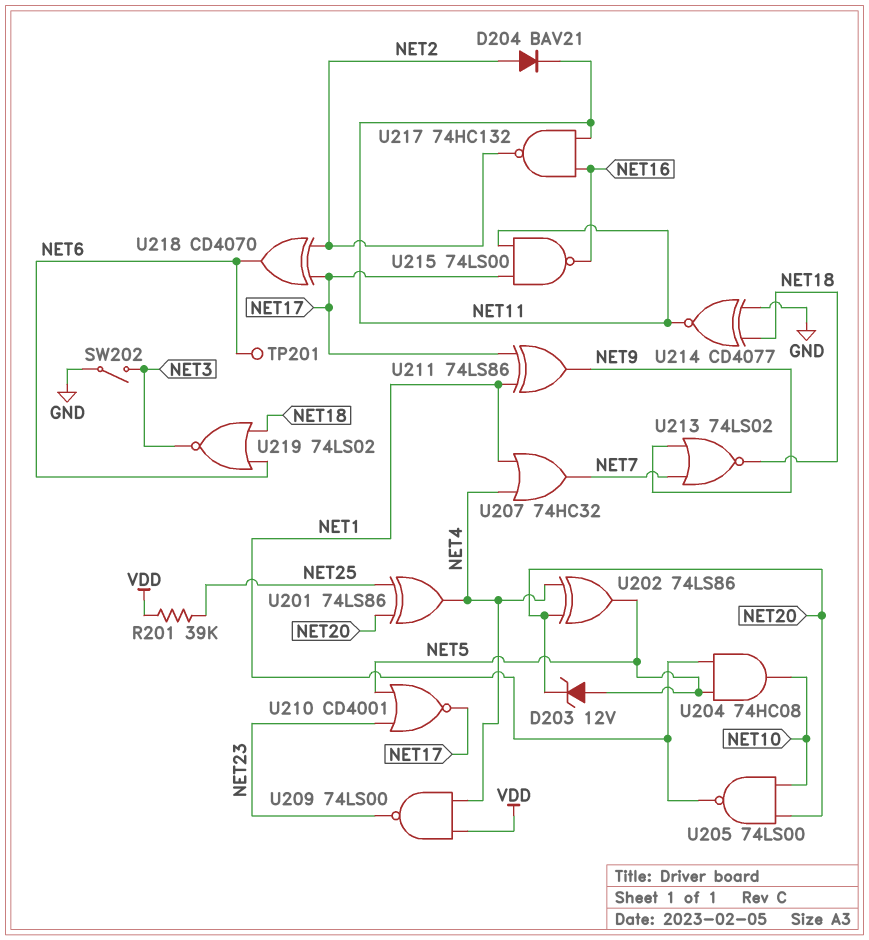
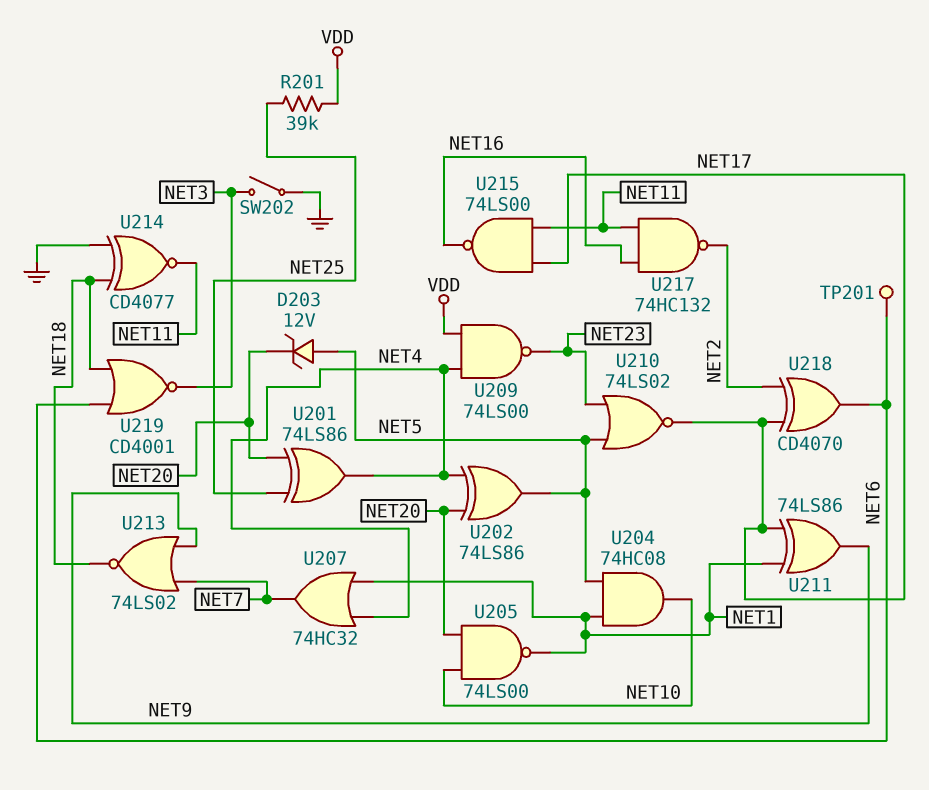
D204: diode BAV21 (A NET2, K NET11) -> none
U210: NOR CD4001 (in NET5, in NET23, out NET17) -> NOR 74LS02 (in NET5, in NET23, out NET17)
U219: NOR 74LS02 (in NET6, in NET18, out NET3) -> NOR CD4001 (in NET6, in NET18, out NET3)

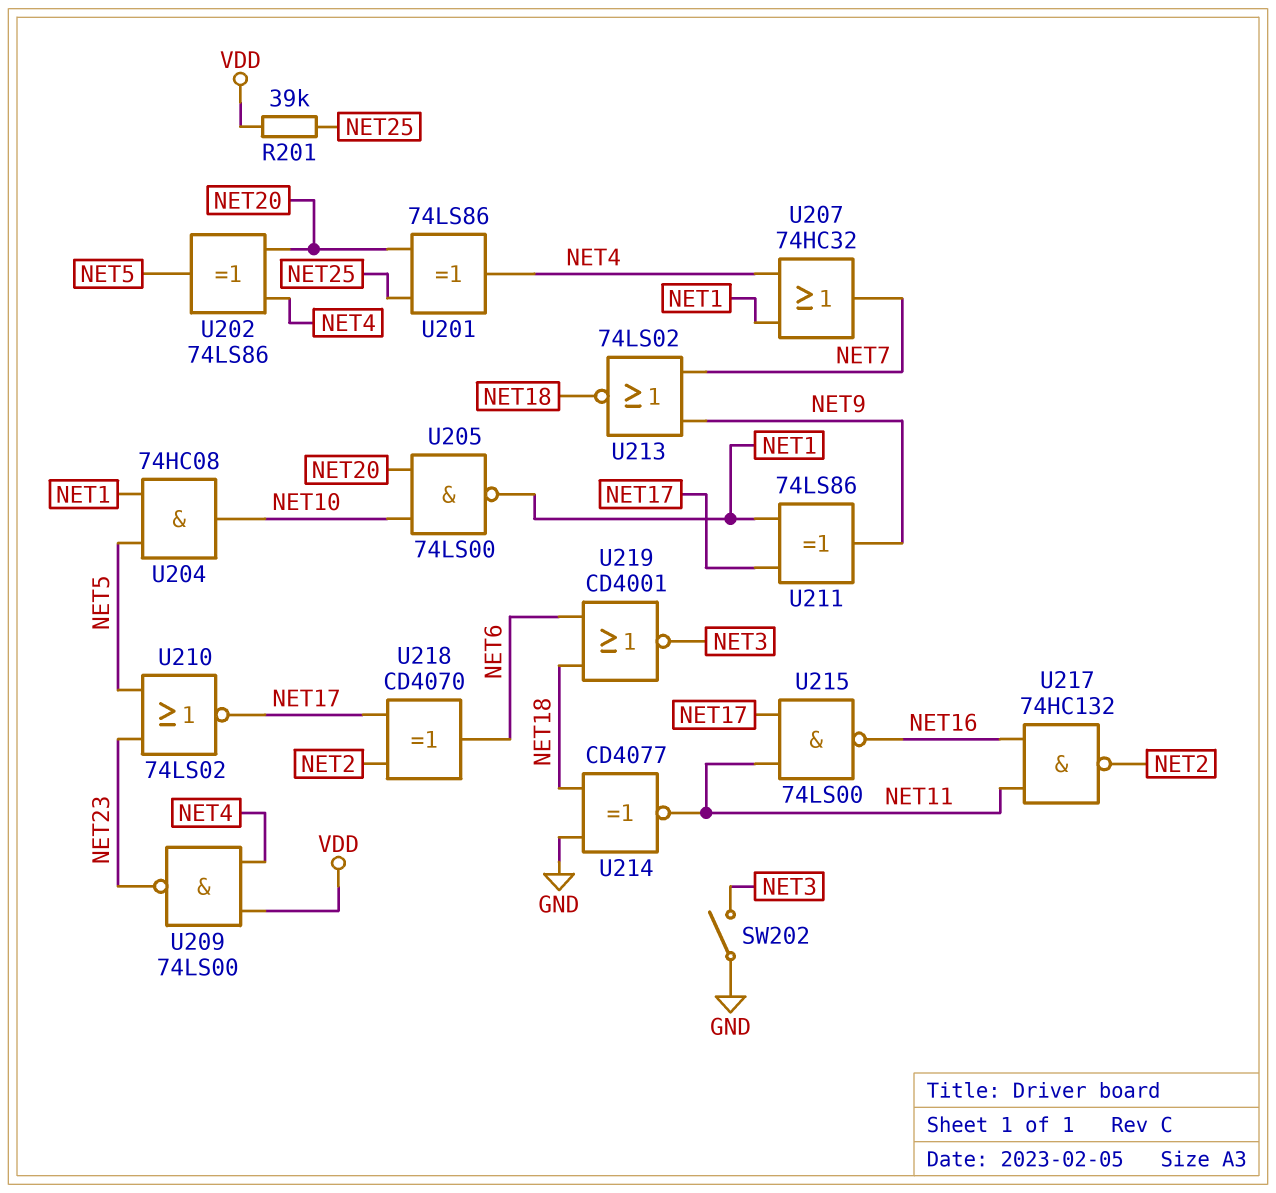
D203: zener 12V (A NET5, K NET20) -> none
TP201: test point (NET6) -> none

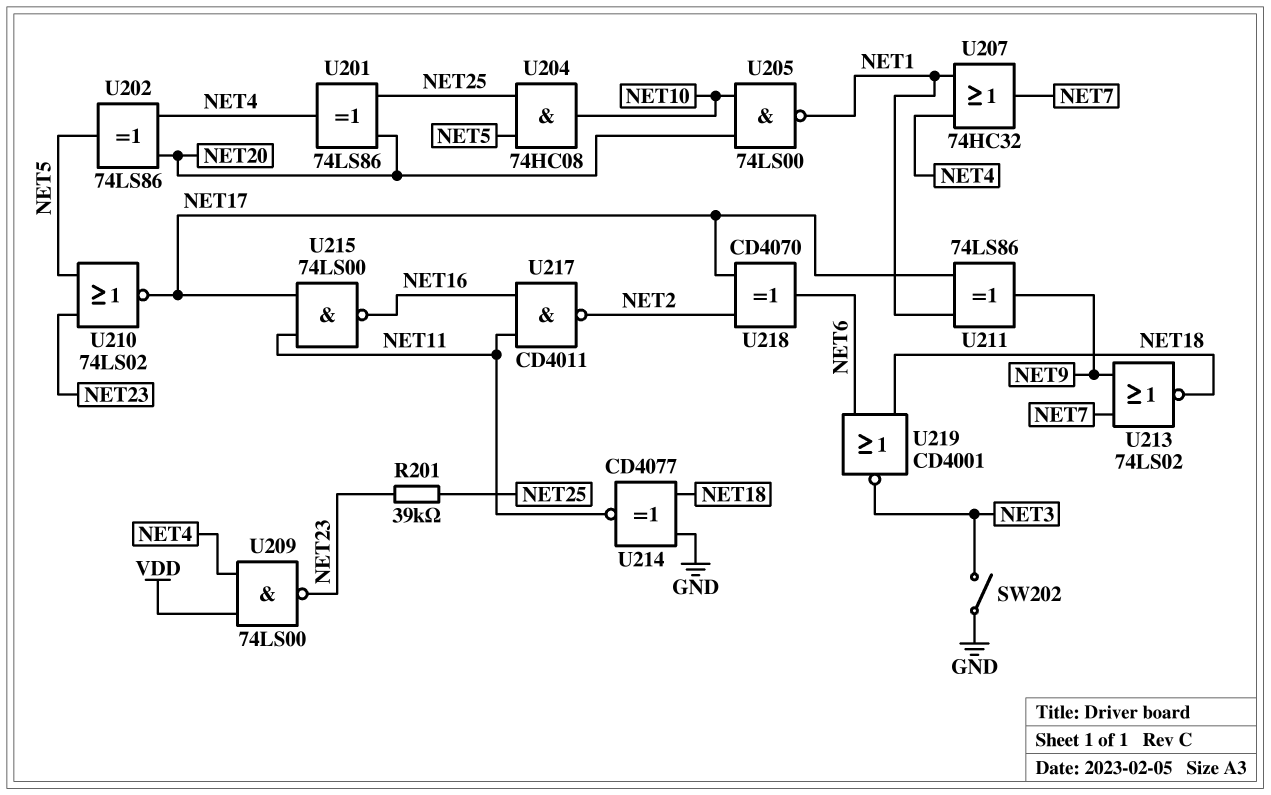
R201: 39k (NET25, VDD) -> 39k (NET23, NET25)
U204: AND 74HC08 (in NET1, in NET5, out NET10) -> AND 74HC08 (in NET5, in NET25, out NET10)
U217: NAND 74HC132 (in NET11, in NET16, out NET2) -> NAND CD4011 (in NET11, in NET16, out NET2)

